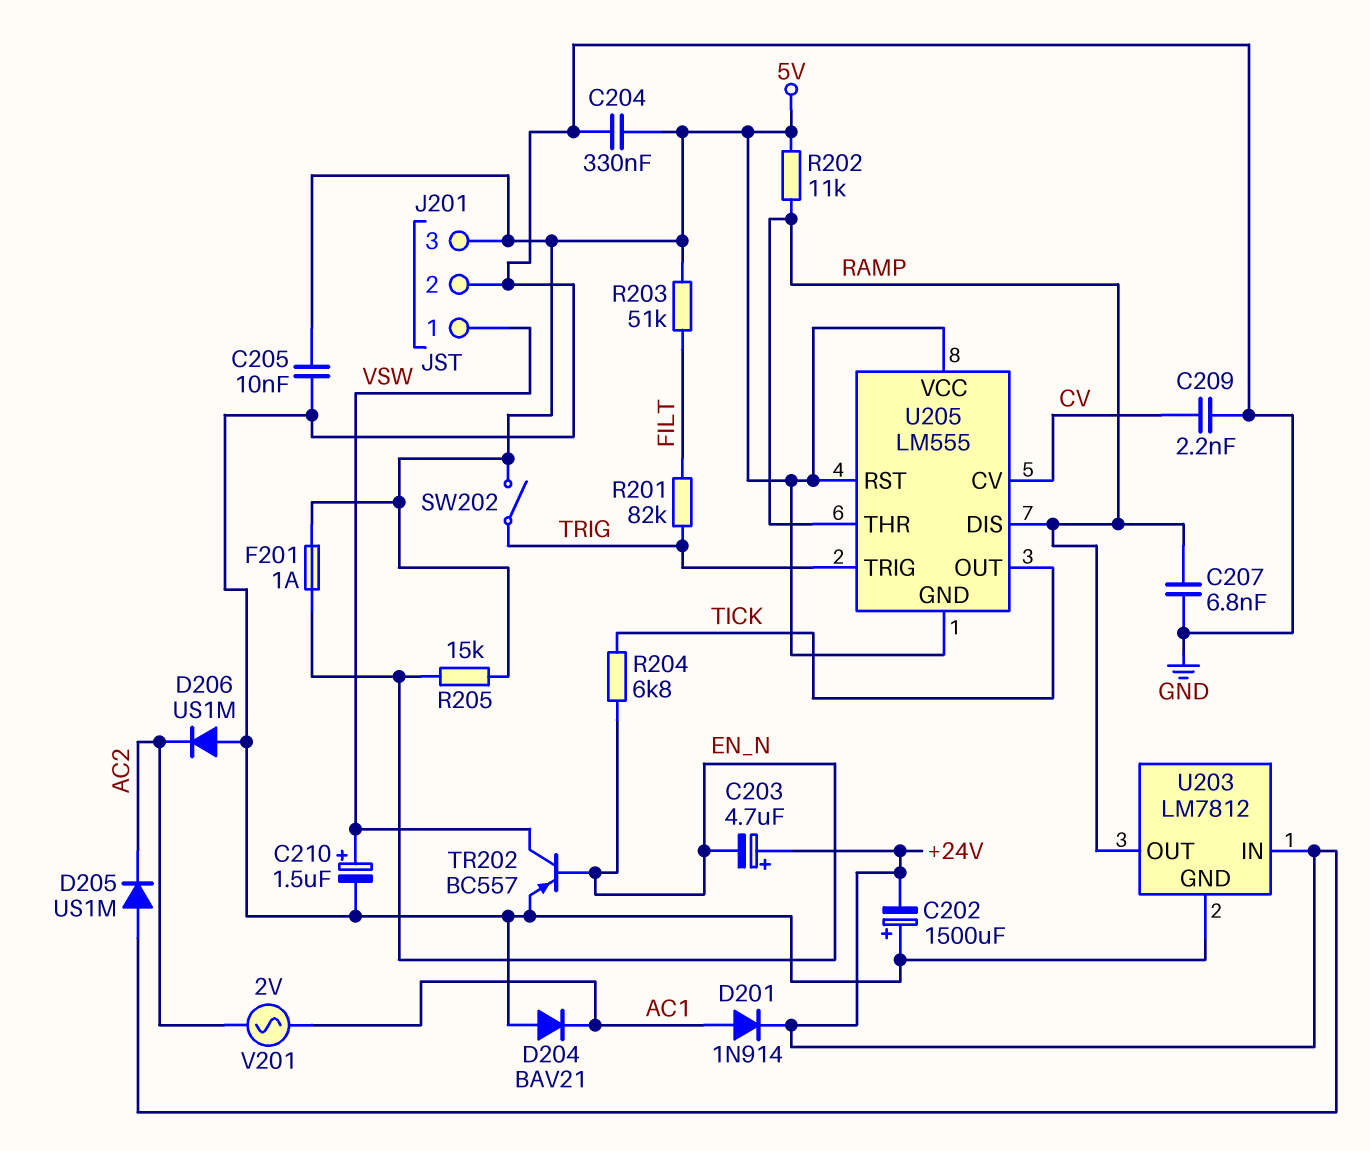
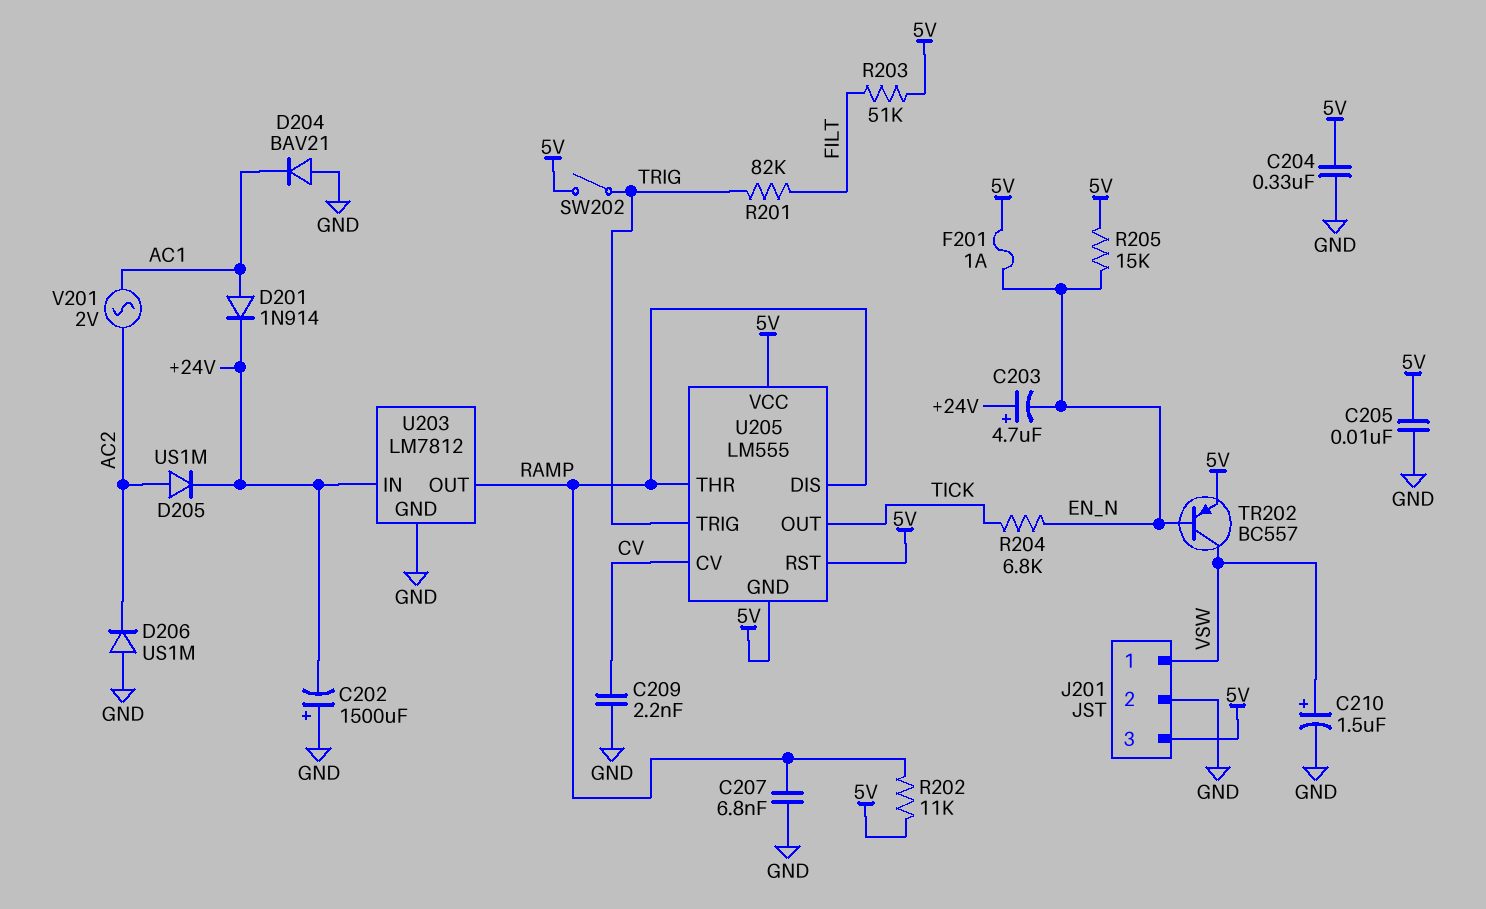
D205: diode US1M (A +24V, K AC2) -> diode US1M (A AC2, K +24V)
TR202: PNP BC557 (B EN_N, C VSW, E GND) -> PNP BC557 (B EN_N, C VSW, E 5V)

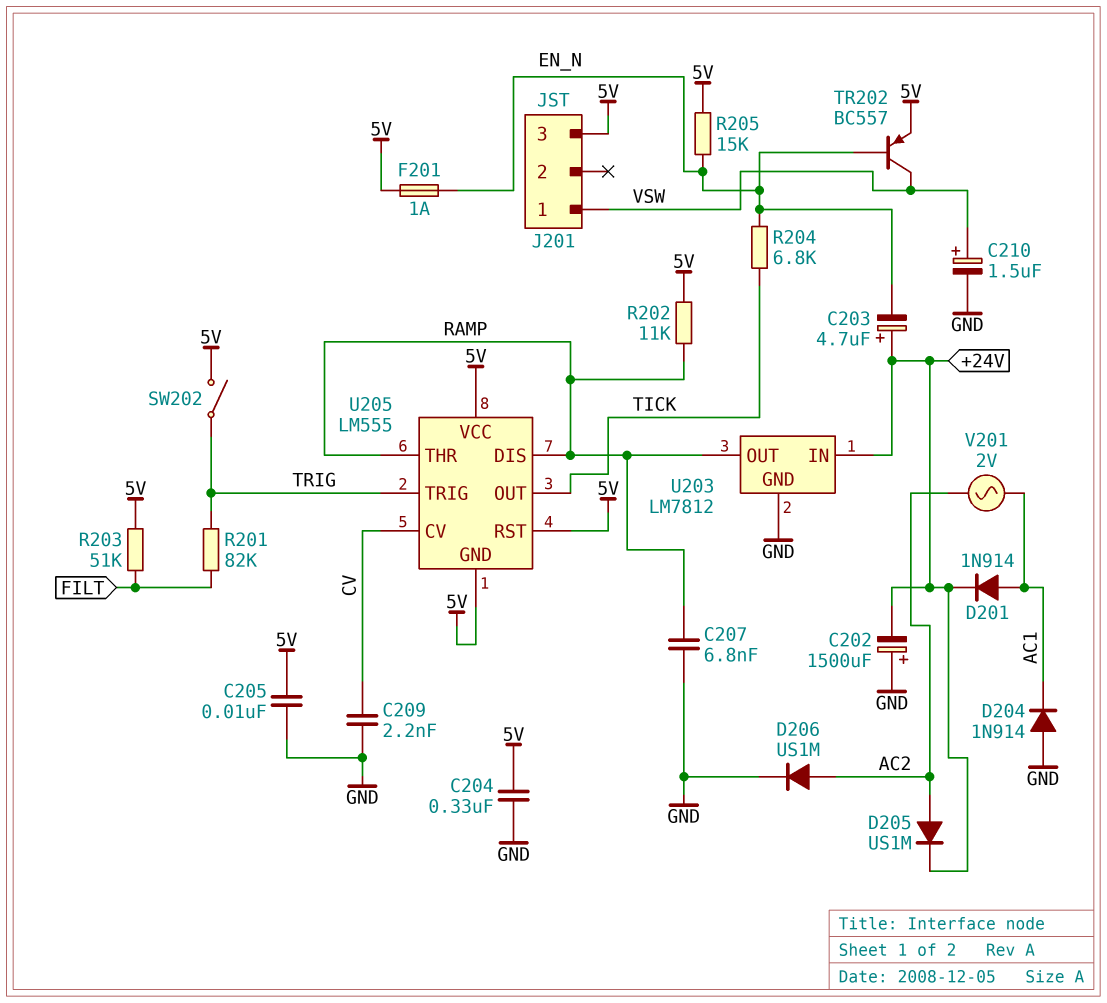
D204: diode BAV21 (A GND, K AC1) -> diode 1N914 (A GND, K AC1)
D206: diode US1M (A GND, K AC2) -> diode US1M (A AC2, K GND)
J201 pin 2: GND -> none

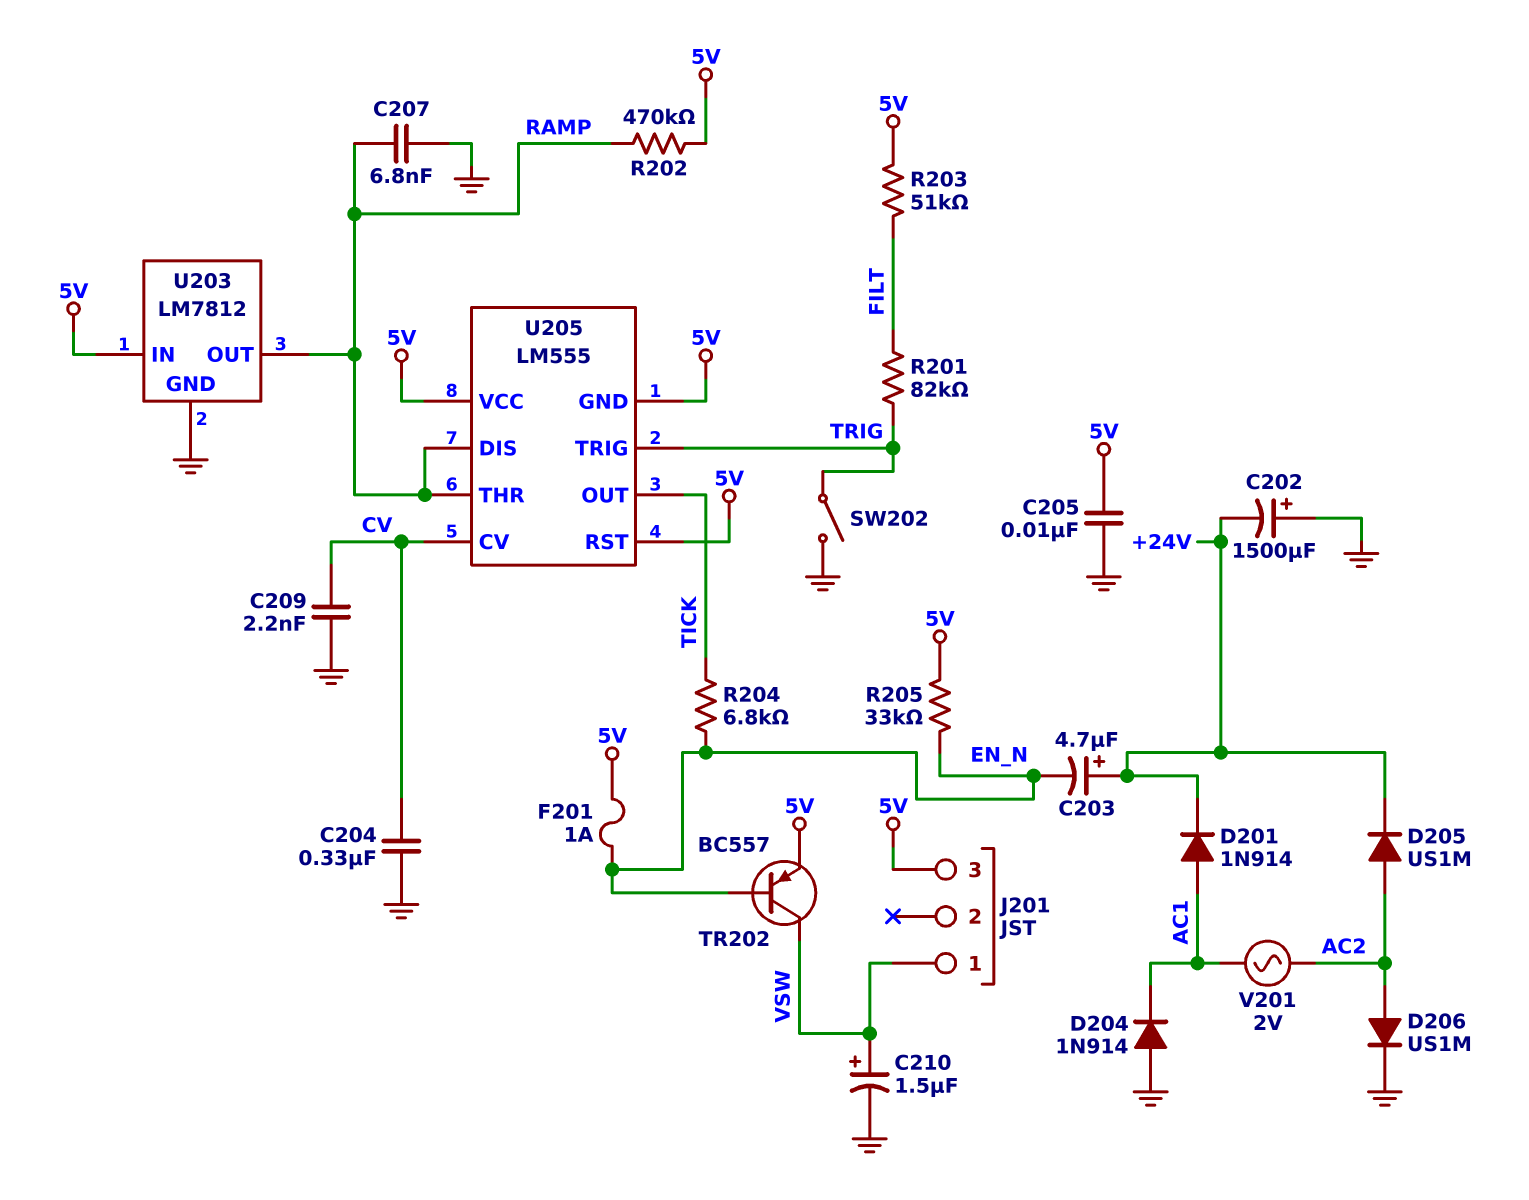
C204: 330nF (5V, GND) -> 330nF (CV, GND)
R202: 11k (5V, RAMP) -> 470k (5V, RAMP)
R205: 15k (5V, EN_N) -> 33k (5V, EN_N)
SW202: switch (5V, TRIG) -> switch (GND, TRIG)
U203 pin IN: +24V -> 5V

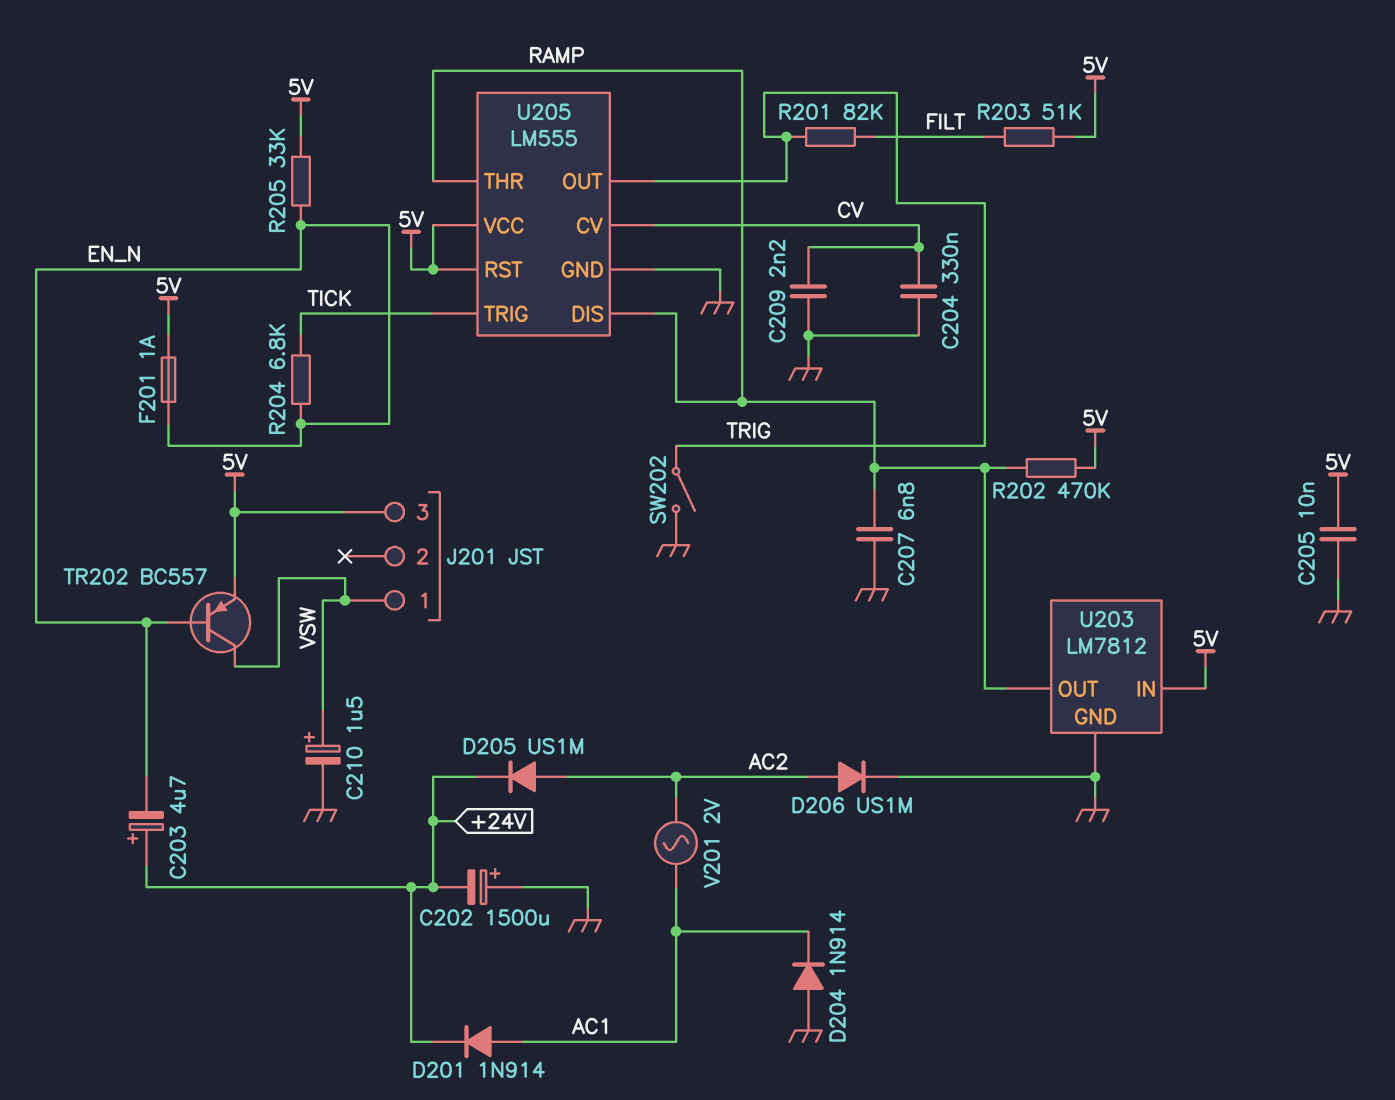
U205 pin GND: 5V -> GND
U205 pin OUT: TICK -> TRIG
U205 pin TRIG: TRIG -> TICK

